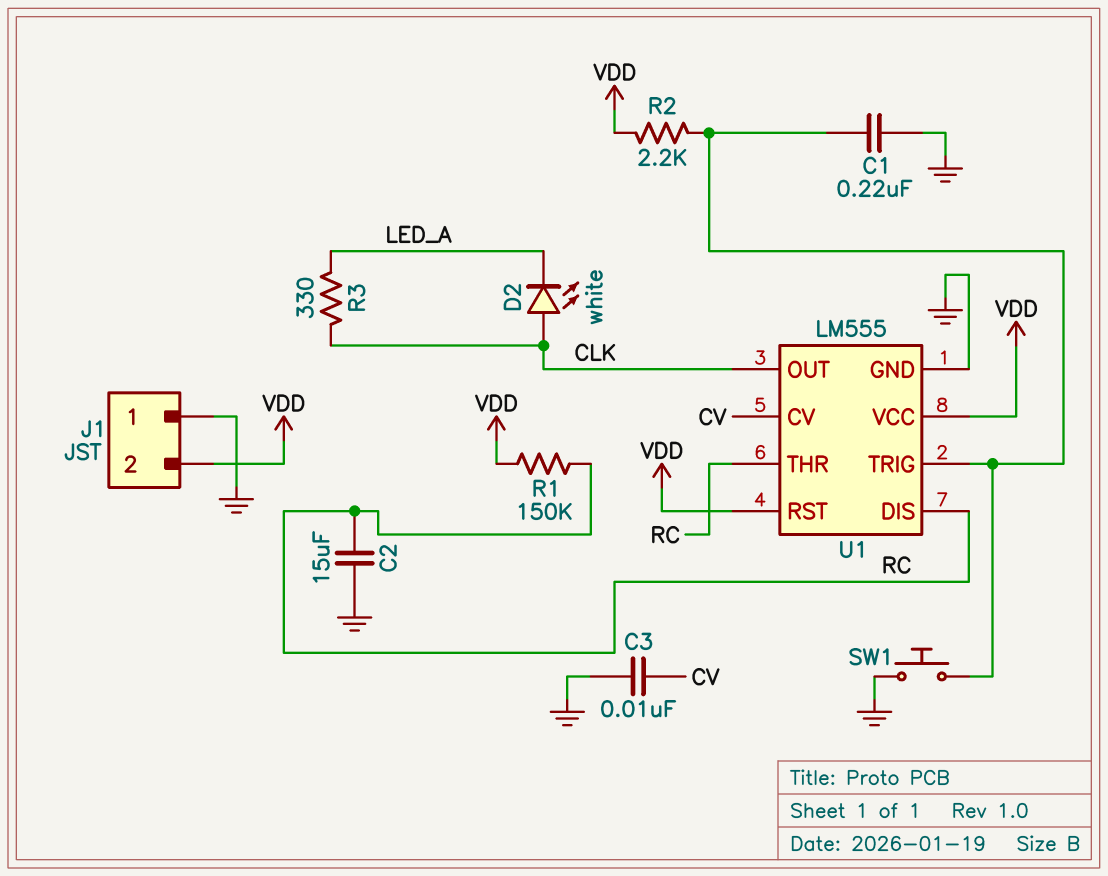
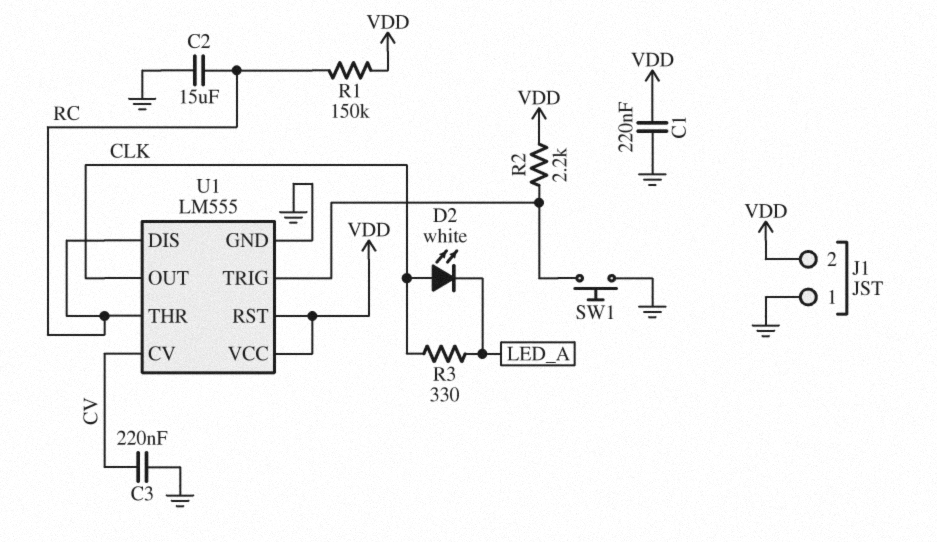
C1: 220nF (GND, U1/TRIG) -> 220nF (GND, VDD)
C3: 10nF (CV, GND) -> 220nF (CV, GND)

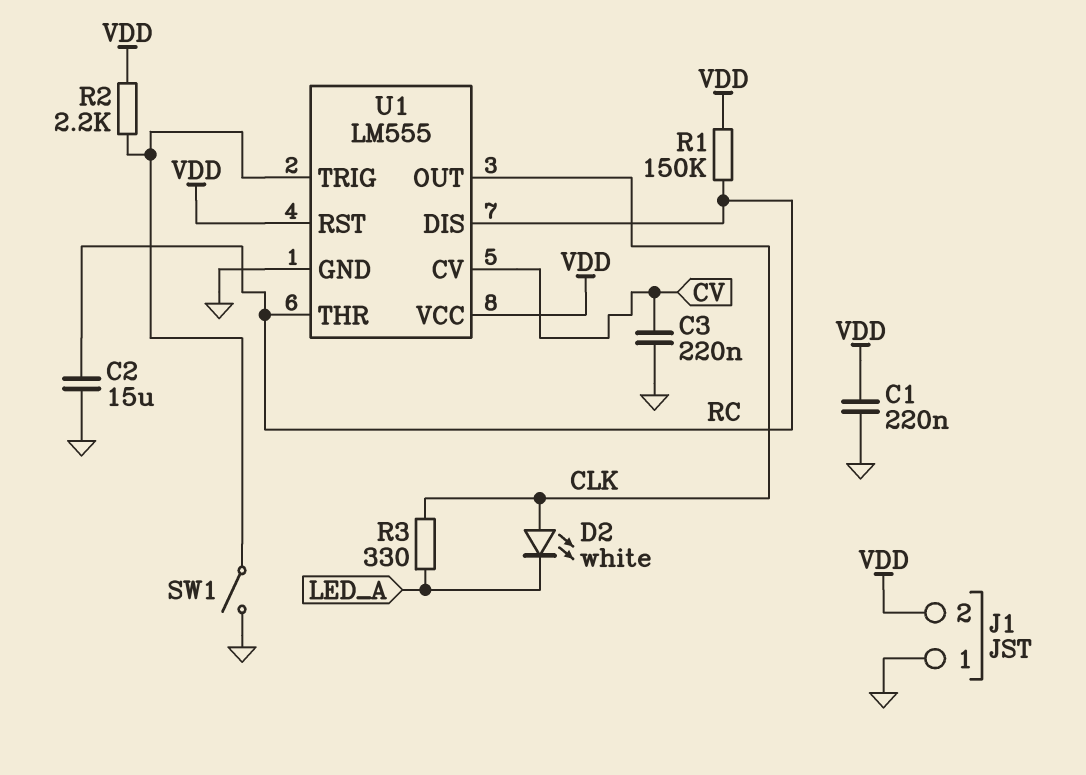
SW1: button (GND, U1/TRIG) -> switch (GND, U1/TRIG)

